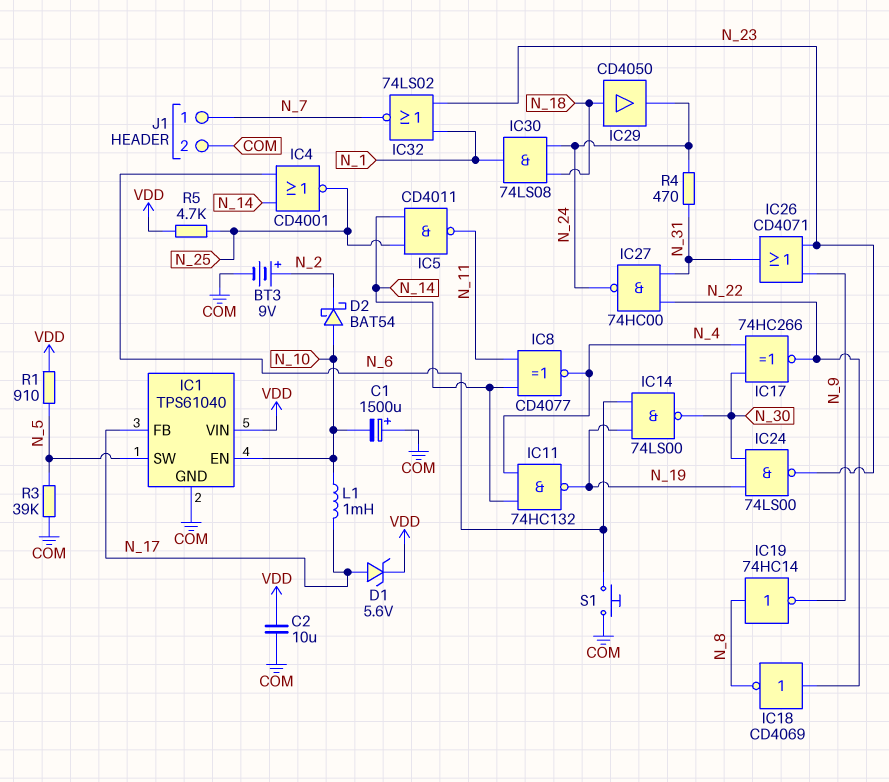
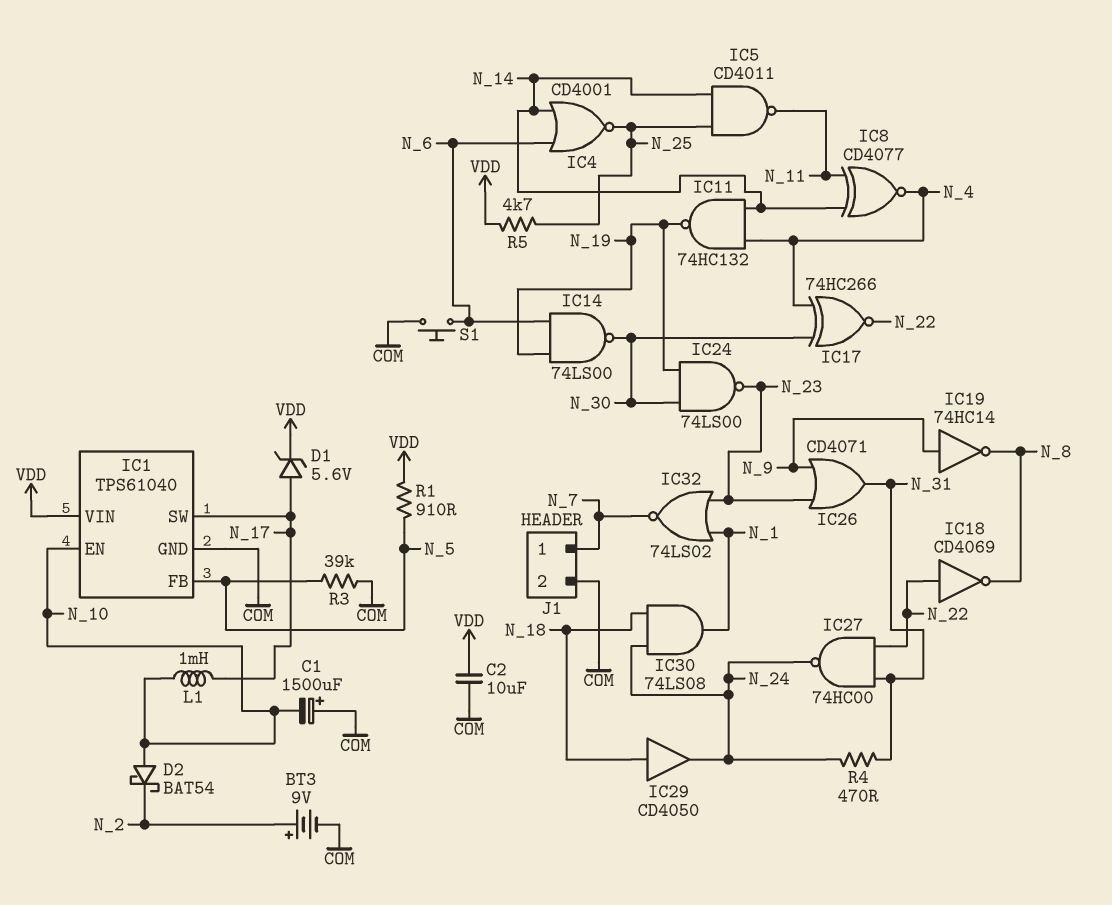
IC1 pin FB: N_17 -> N_5
IC1 pin SW: N_5 -> N_17
IC19: NOT 74HC14 (in N_8, out N_9) -> NOT 74HC14 (in N_9, out N_8)

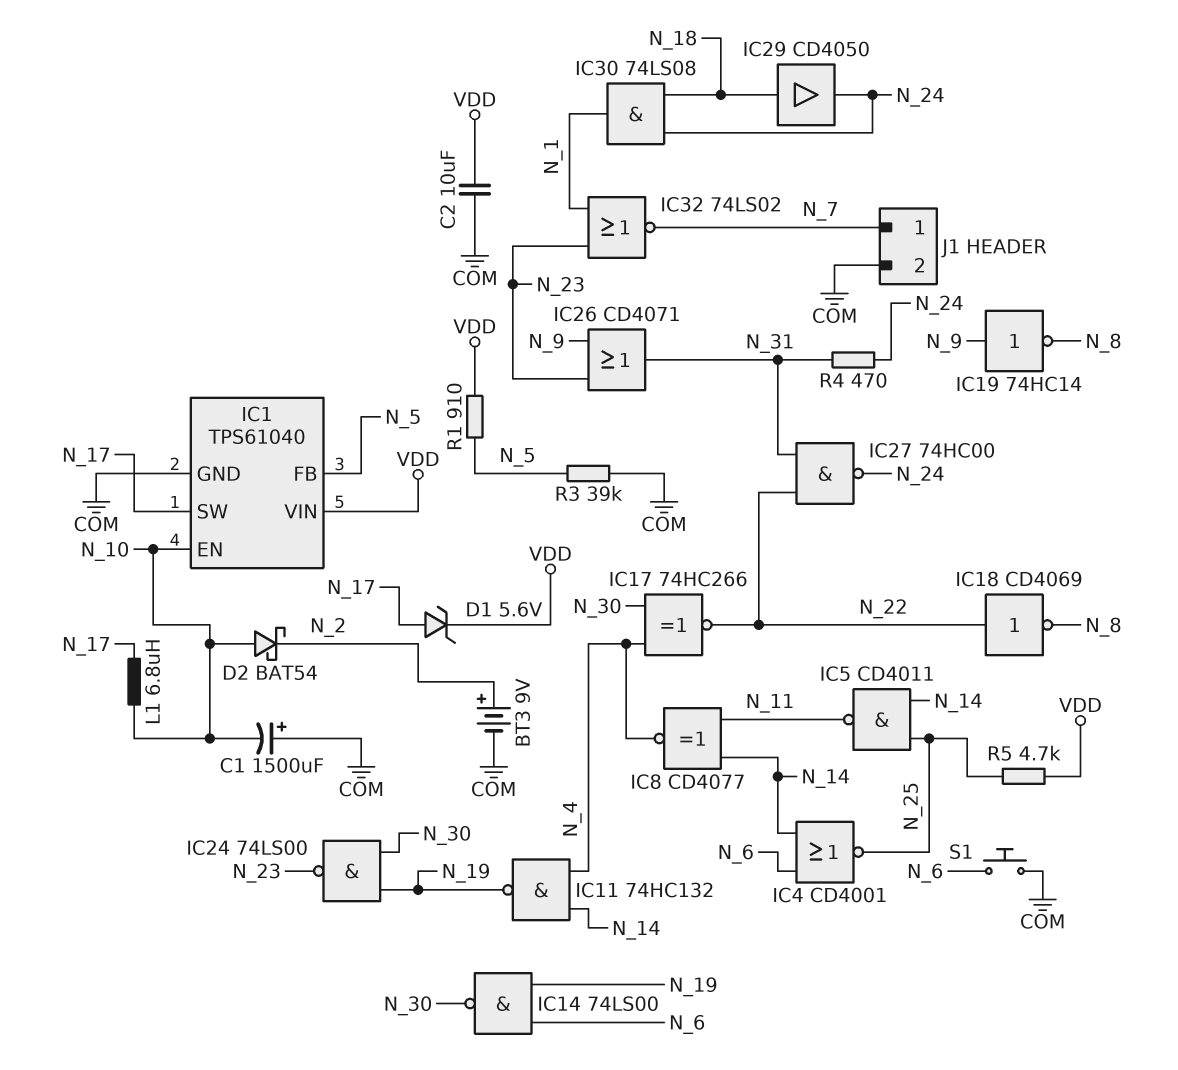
L1: 1mH (N_10, N_17) -> 6.8uH (N_10, N_17)

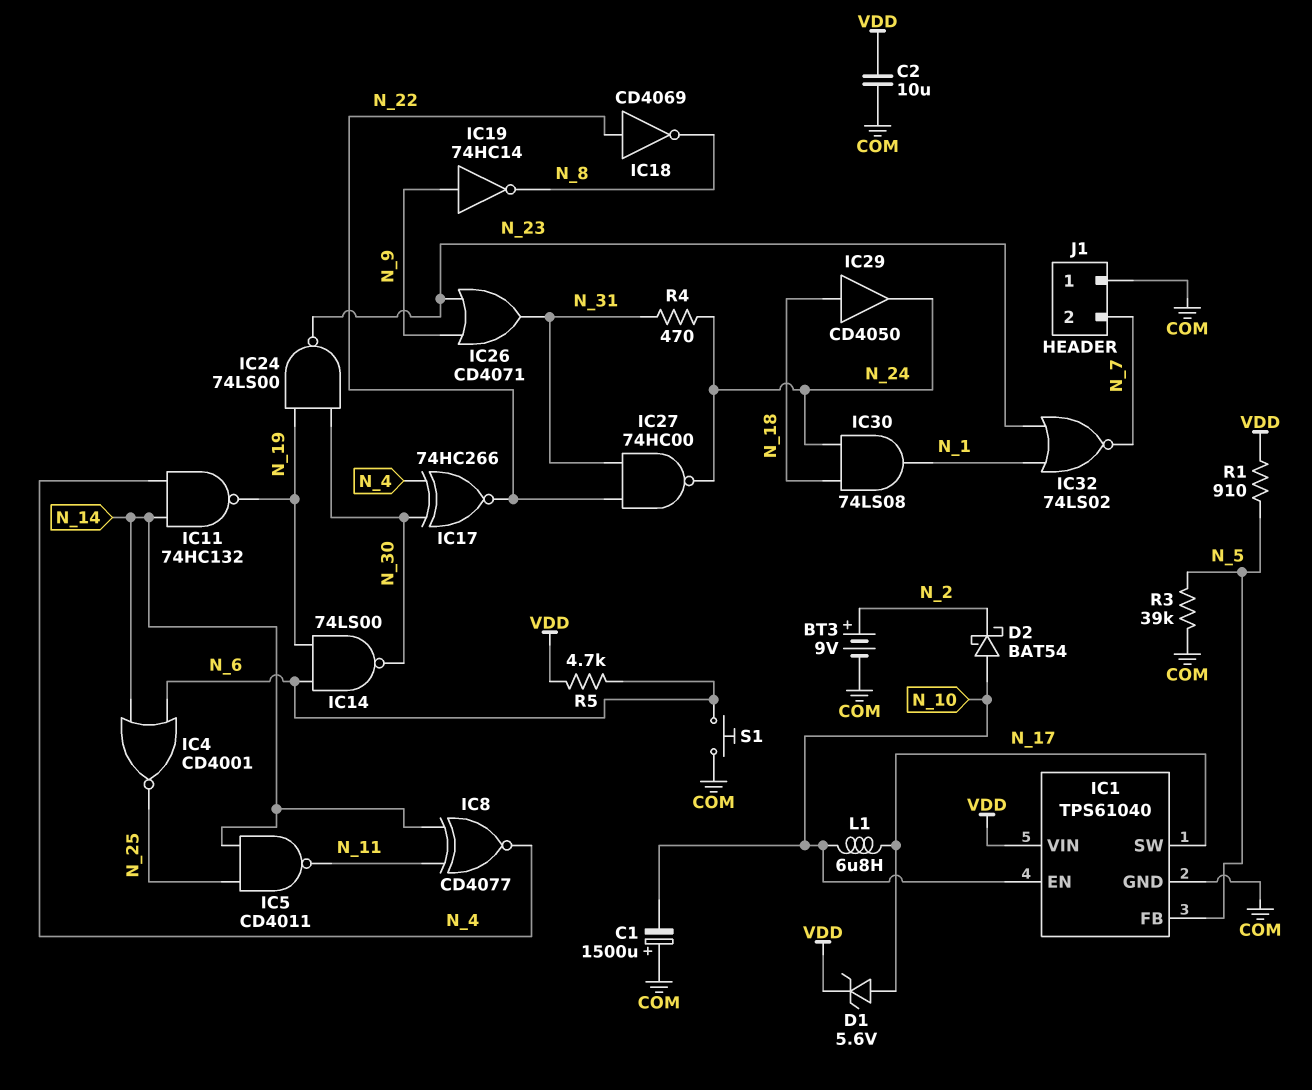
J1 pin 1: N_7 -> COM
J1 pin 2: COM -> N_7
R5: 4.7k (N_25, VDD) -> 4.7k (N_6, VDD)

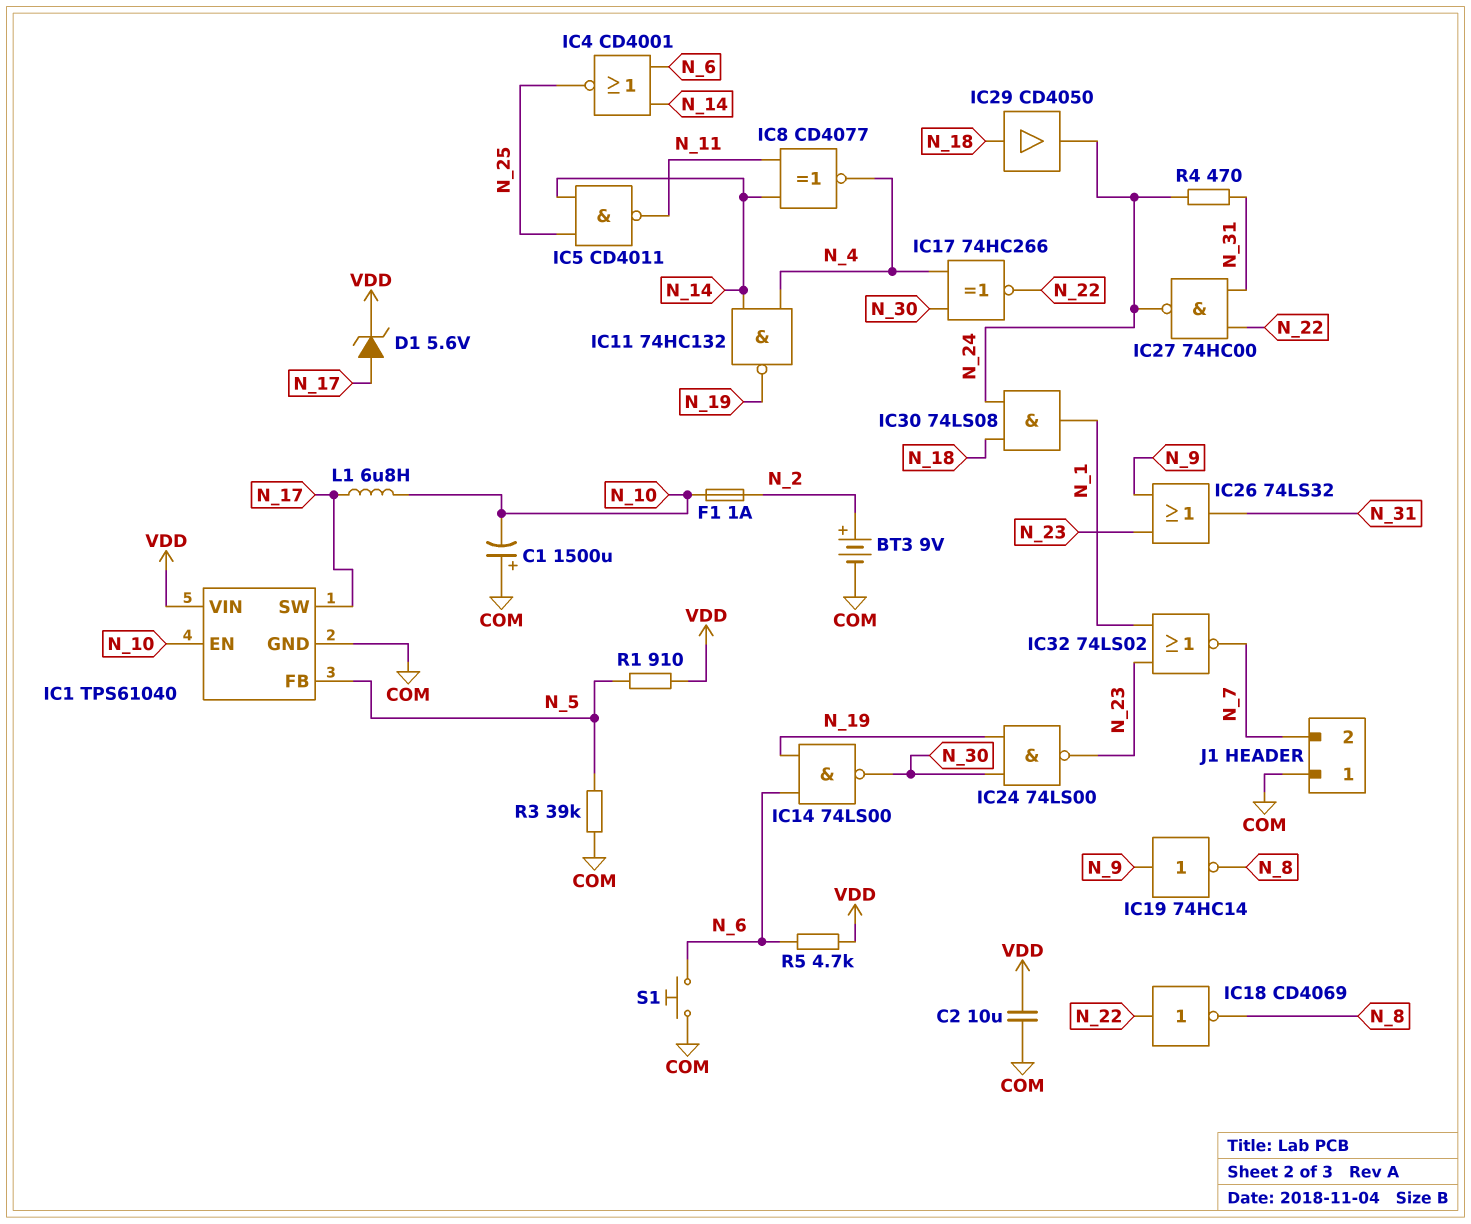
D2: schottky BAT54 (A N_10, K N_2) -> none
F1: none -> 1A (N_2, N_10)
IC26: OR CD4071 (in N_9, in N_23, out N_31) -> OR 74LS32 (in N_9, in N_23, out N_31)

